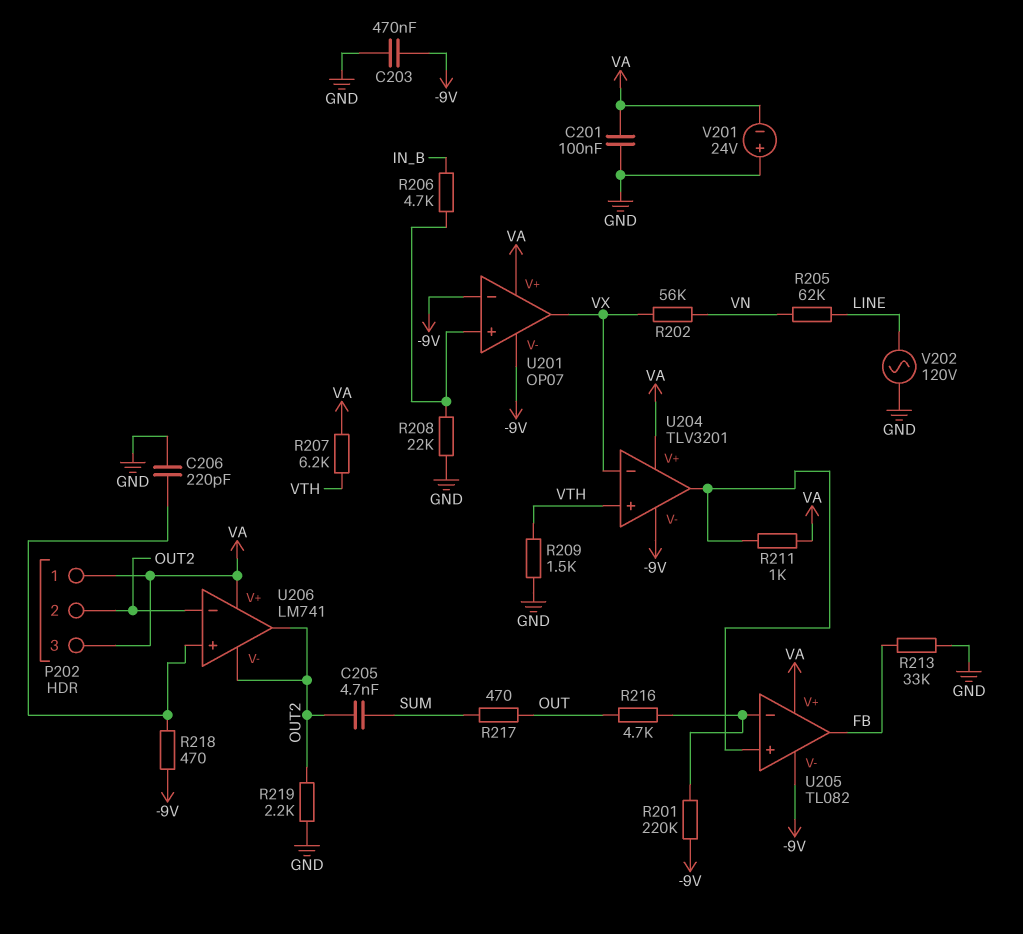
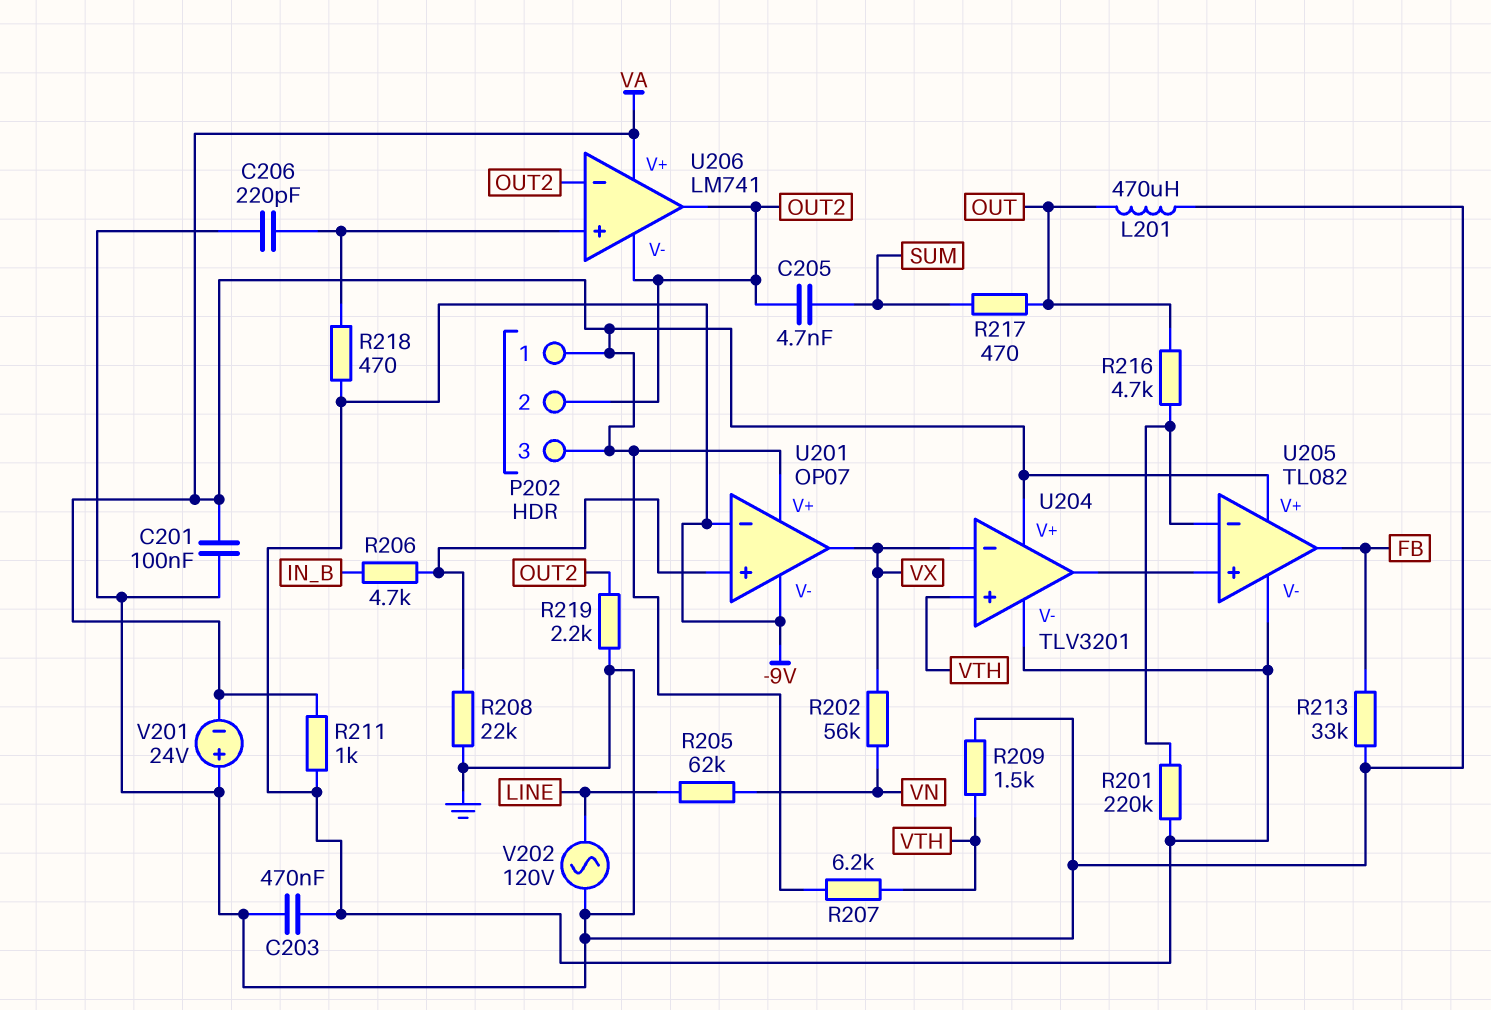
L201: none -> 470uH (GND, OUT)
R211: 1k (U204/out, VA) -> 1k (-9V, VA)

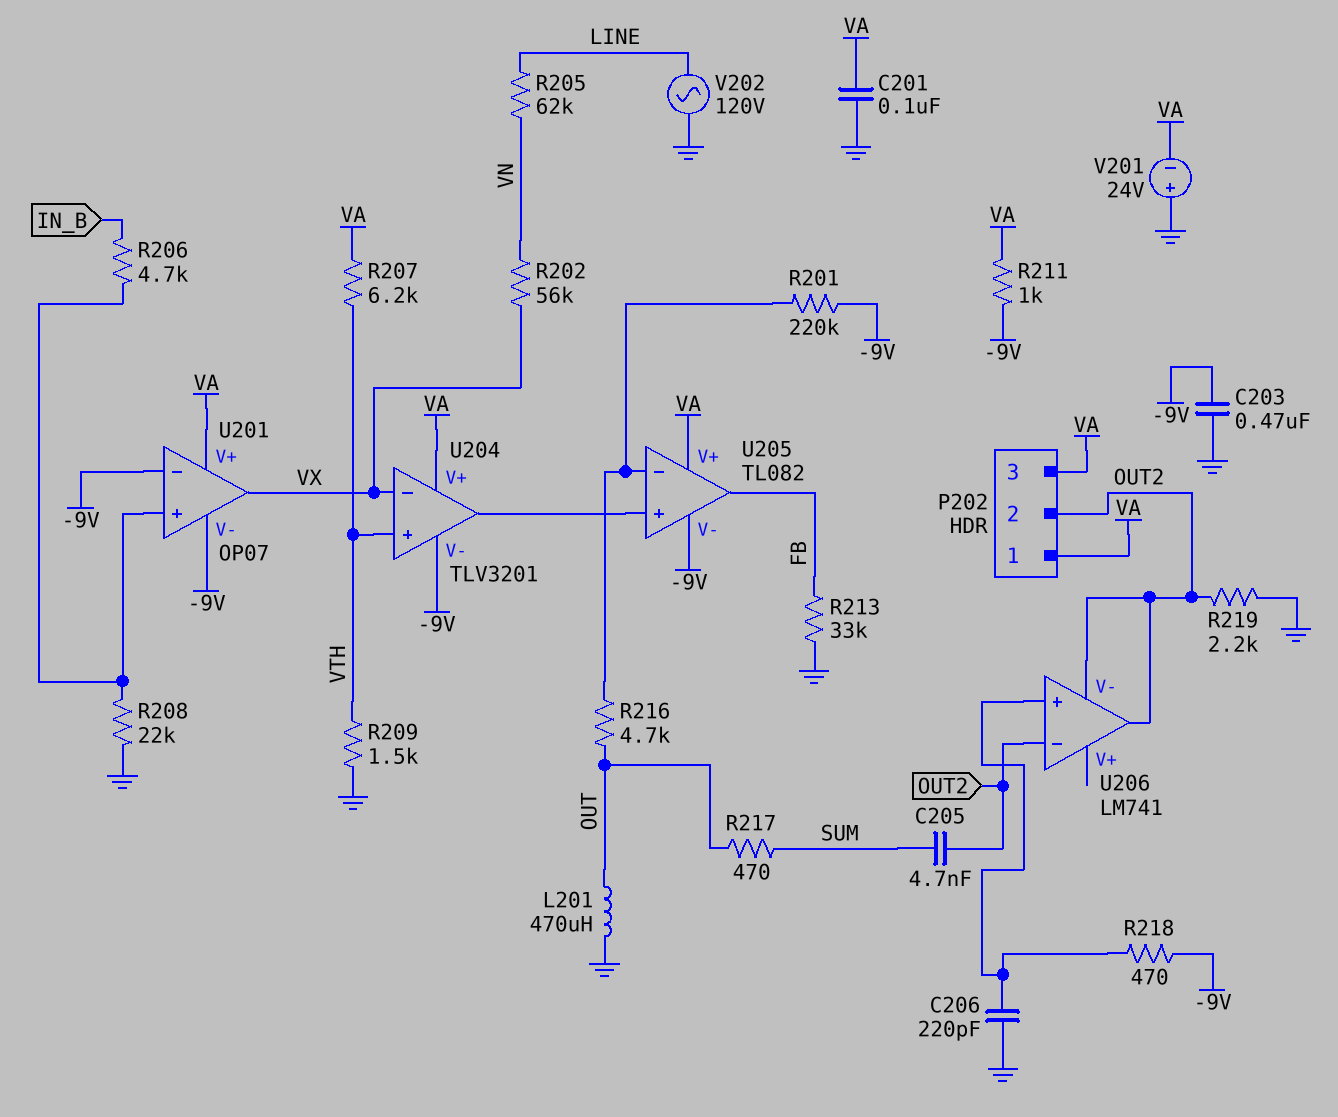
U206 pin V+: VA -> none

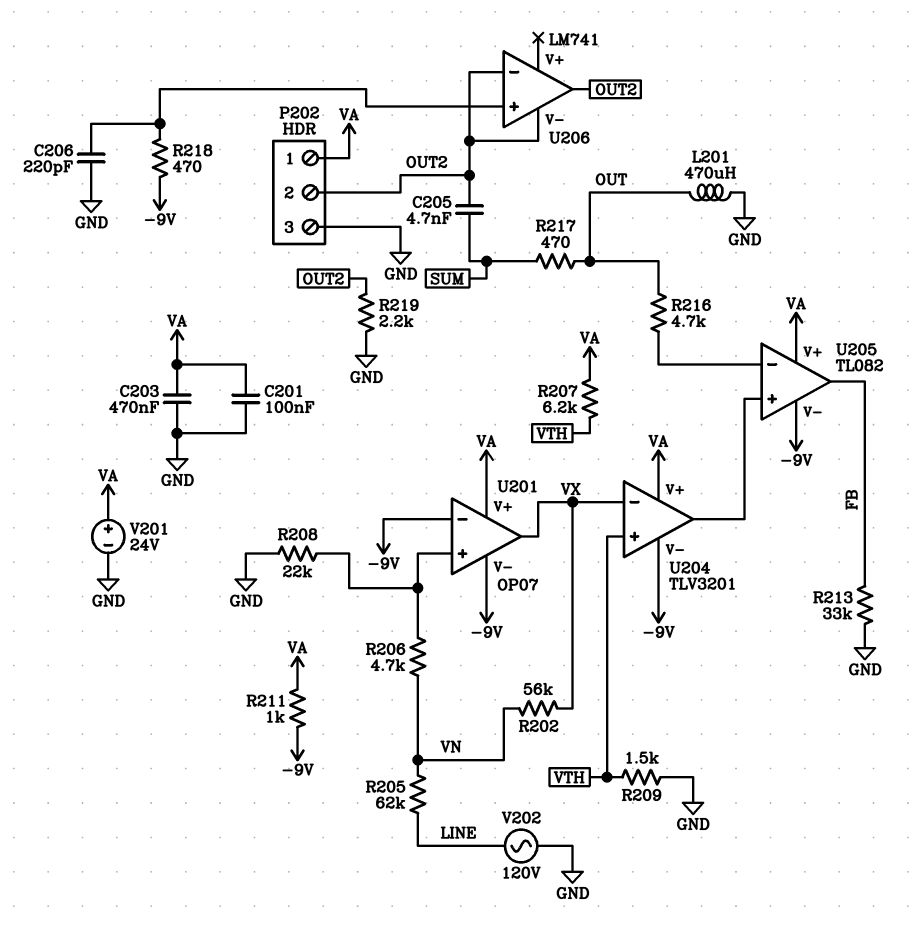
C203: 470nF (-9V, GND) -> 470nF (GND, VA)
P202 pin 3: VA -> GND
R201: 220k (-9V, U205/in-) -> none
R206: 4.7k (IN_B, U201/in+) -> 4.7k (U201/in+, VN)
V201: 24V (plus GND, minus VA) -> 24V (plus VA, minus GND)

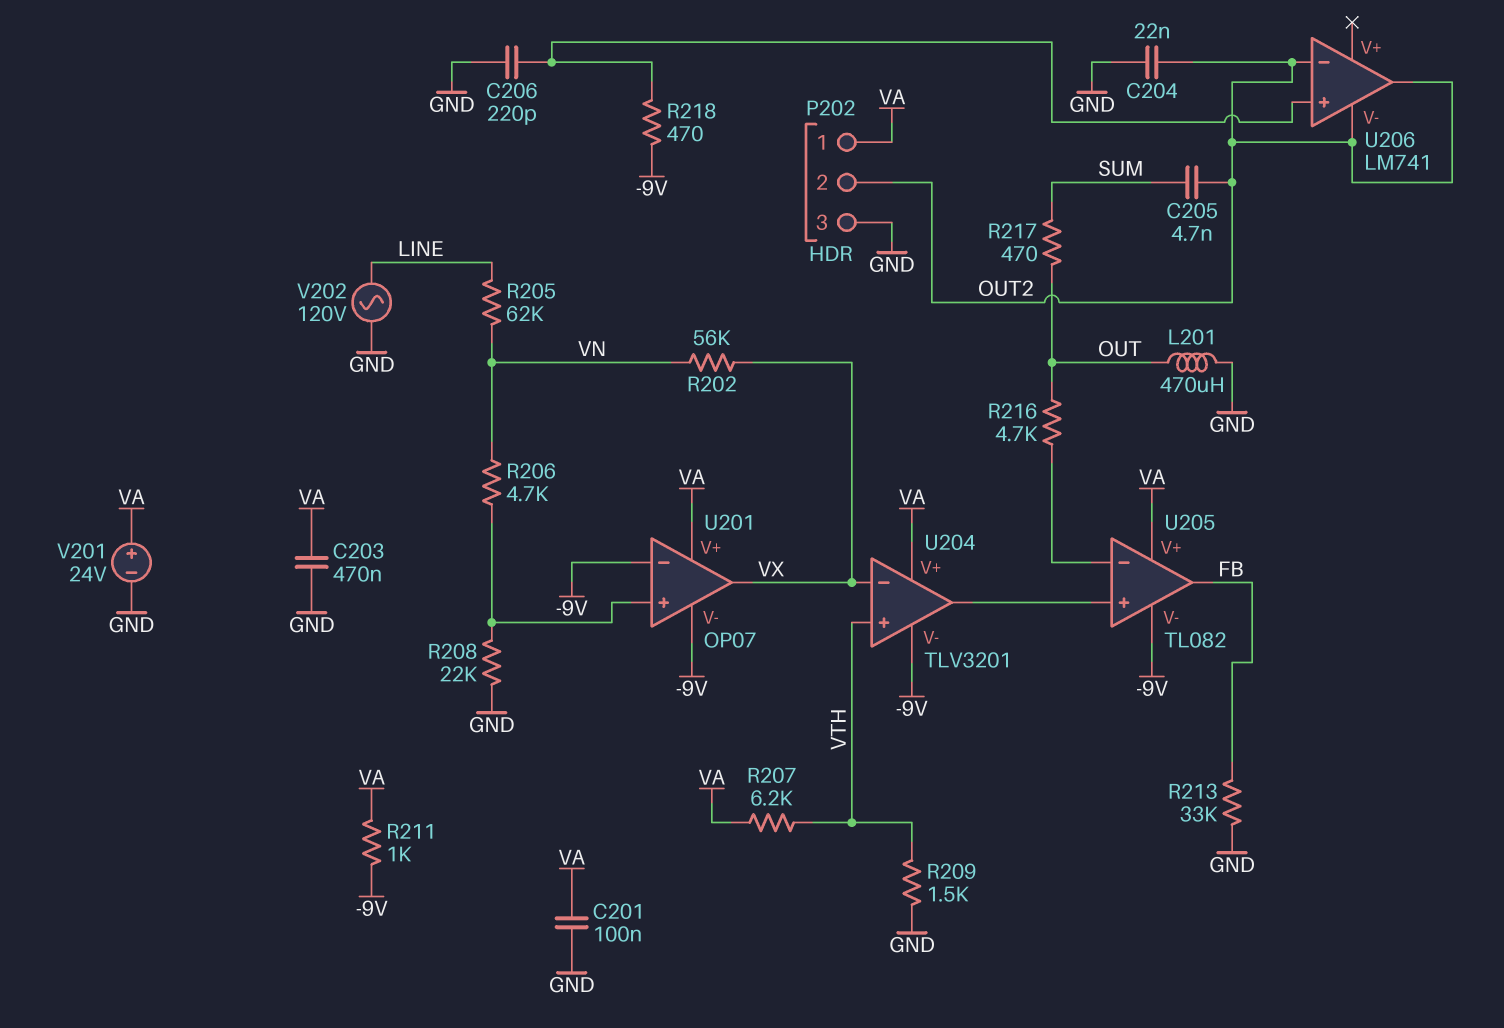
C204: none -> 22nF (GND, OUT2)
R219: 2.2k (GND, OUT2) -> none

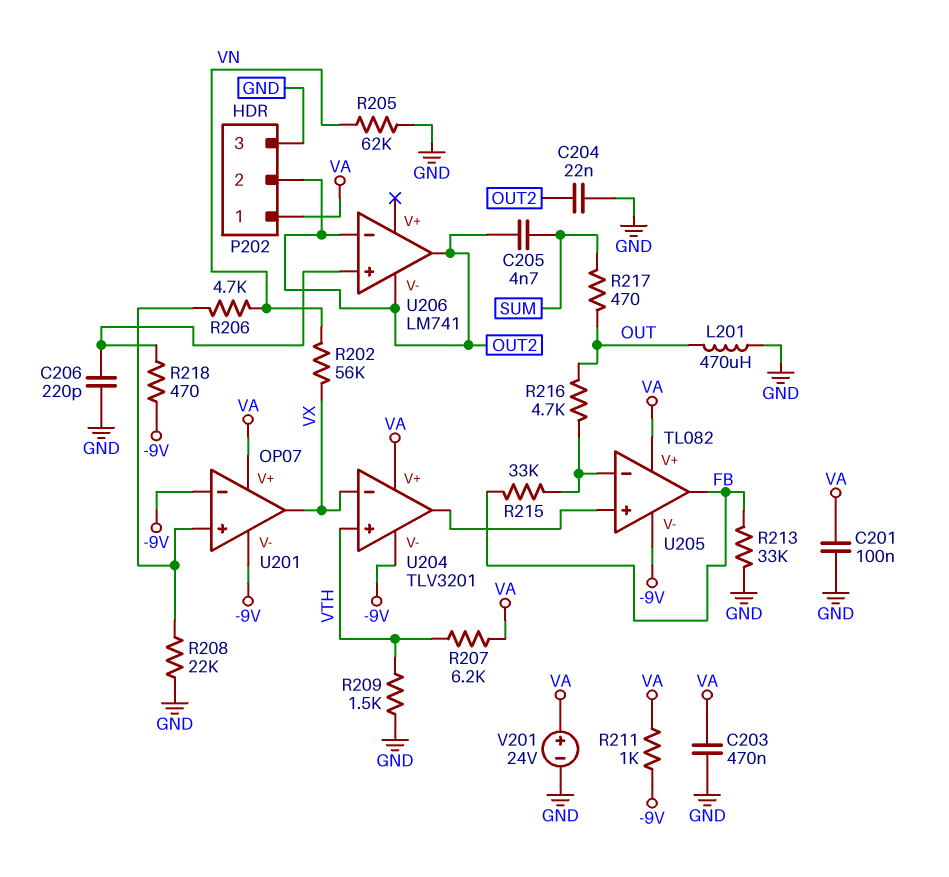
R205: 62k (LINE, VN) -> 62k (GND, VN)
R215: none -> 33k (FB, U205/in-)
V202: AC 120V (GND, LINE) -> none

